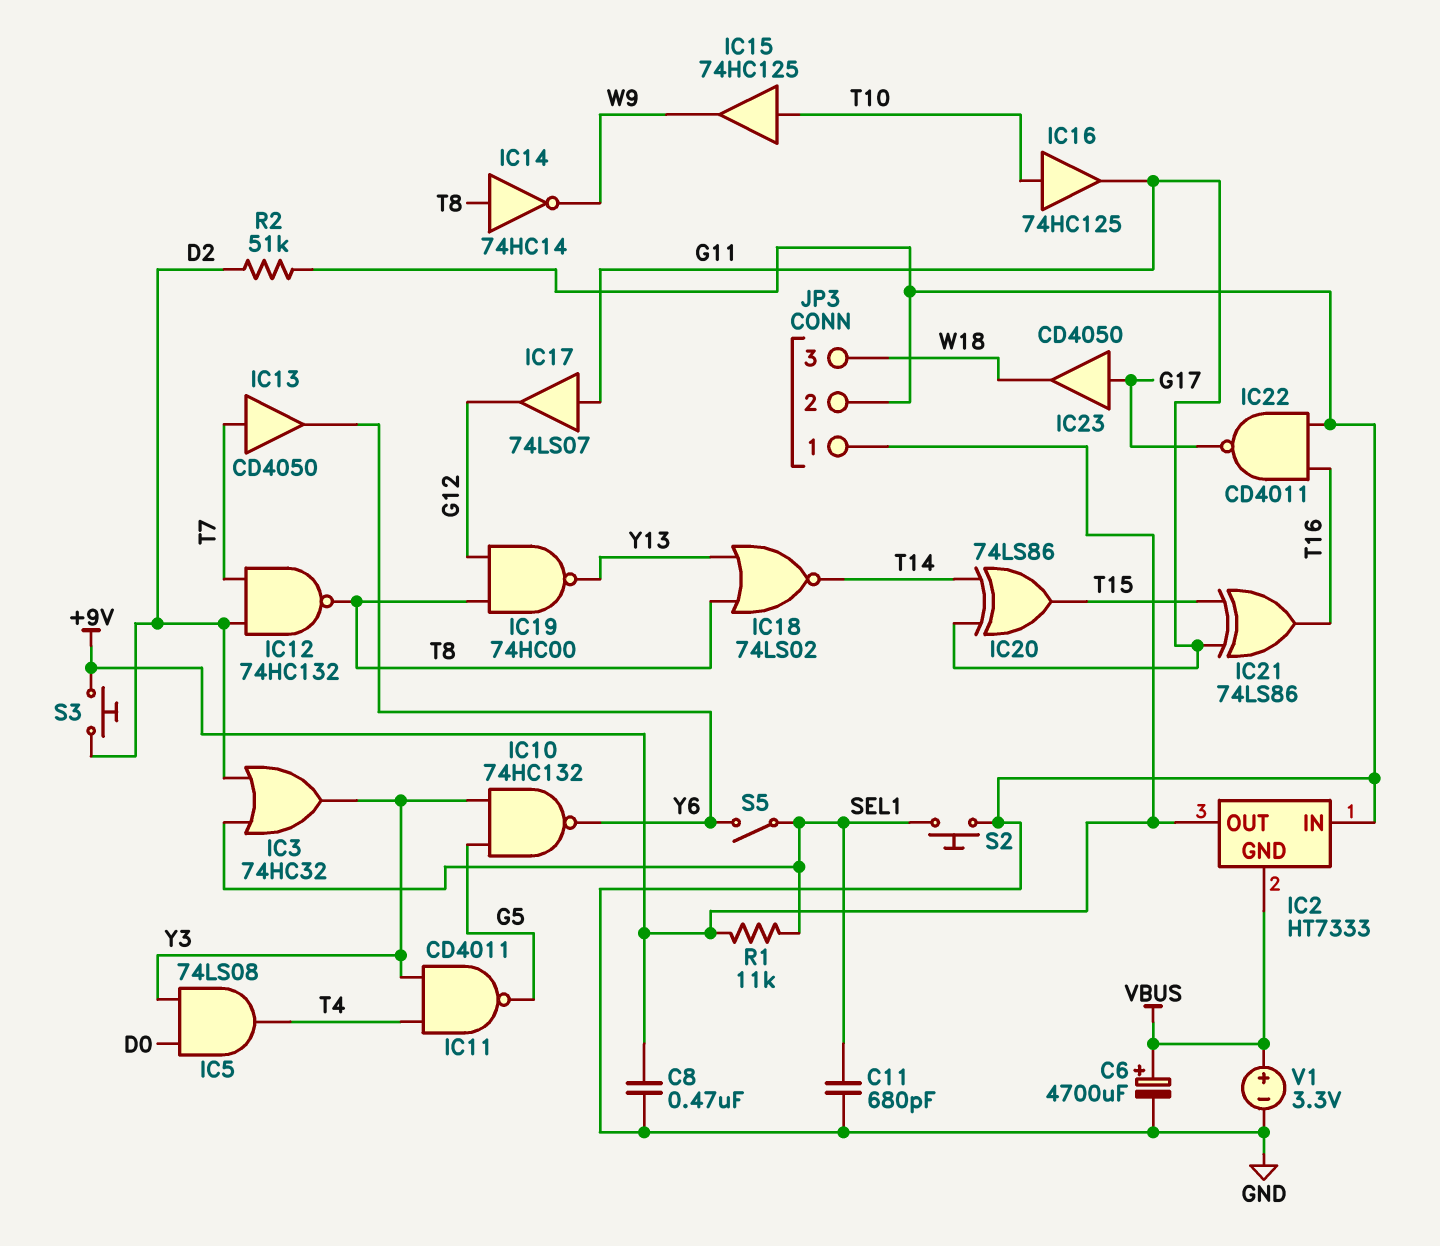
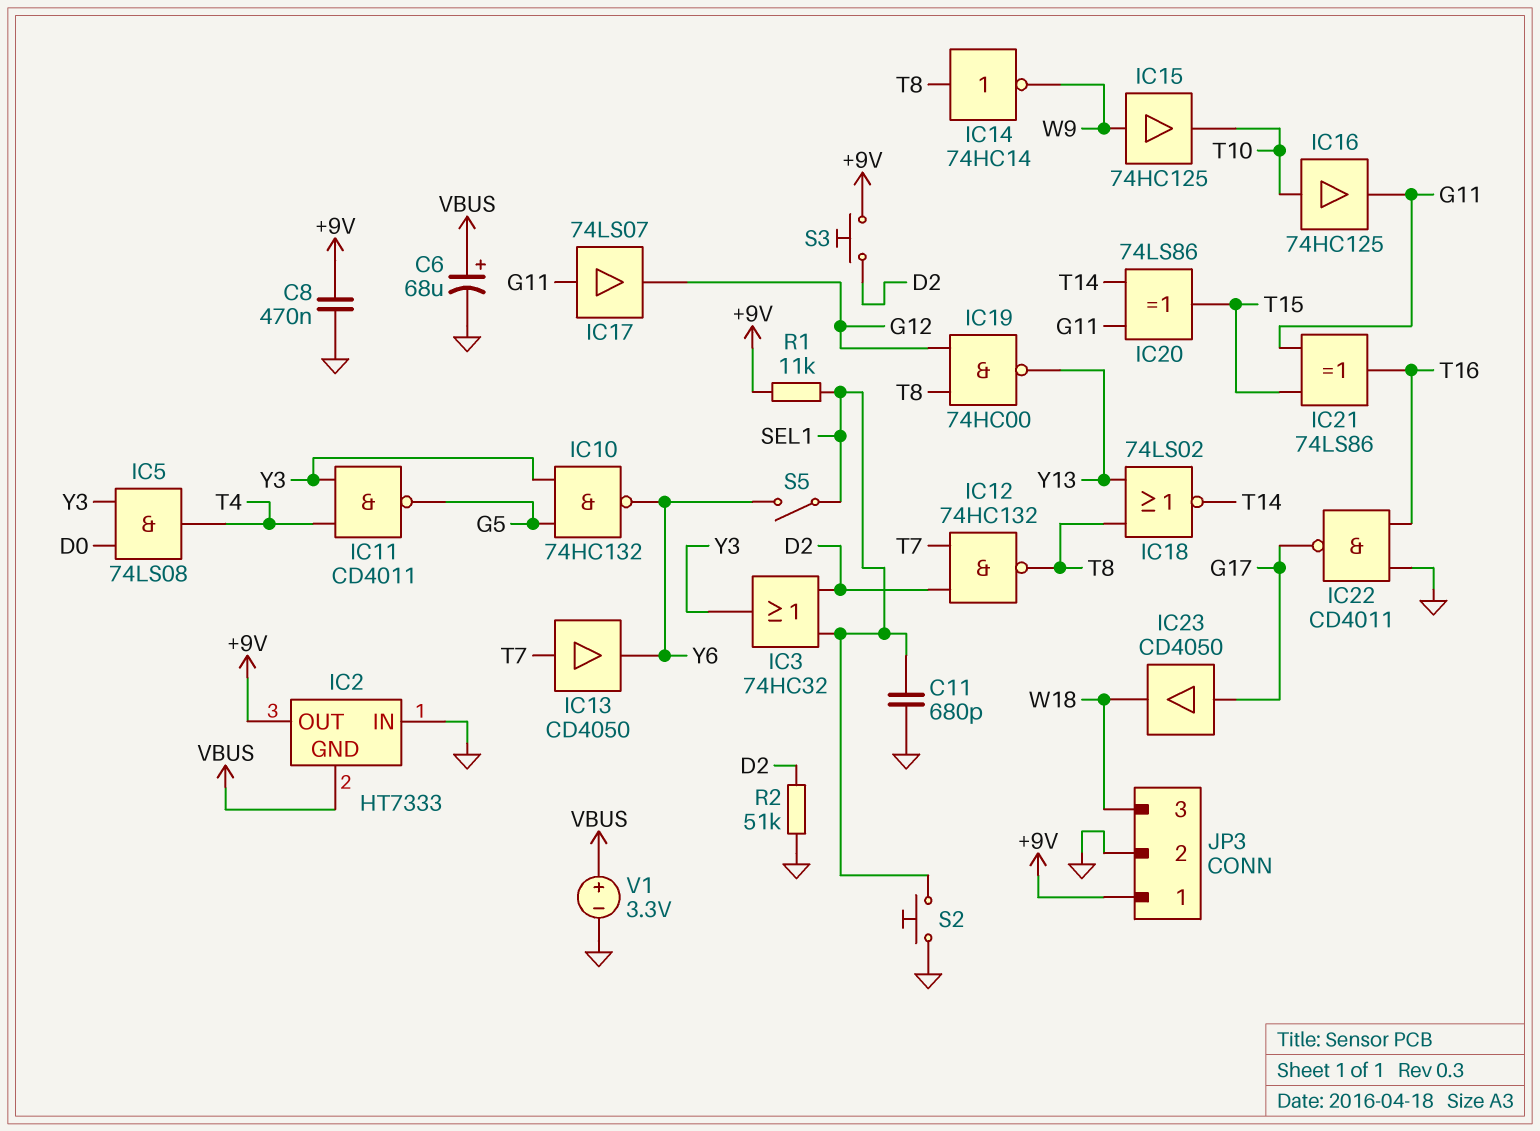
C6: 4700uF (plus VBUS, minus GND) -> 68uF (plus VBUS, minus GND)
IC15: buffer 74HC125 (in T10, out W9) -> buffer 74HC125 (in W9, out T10)

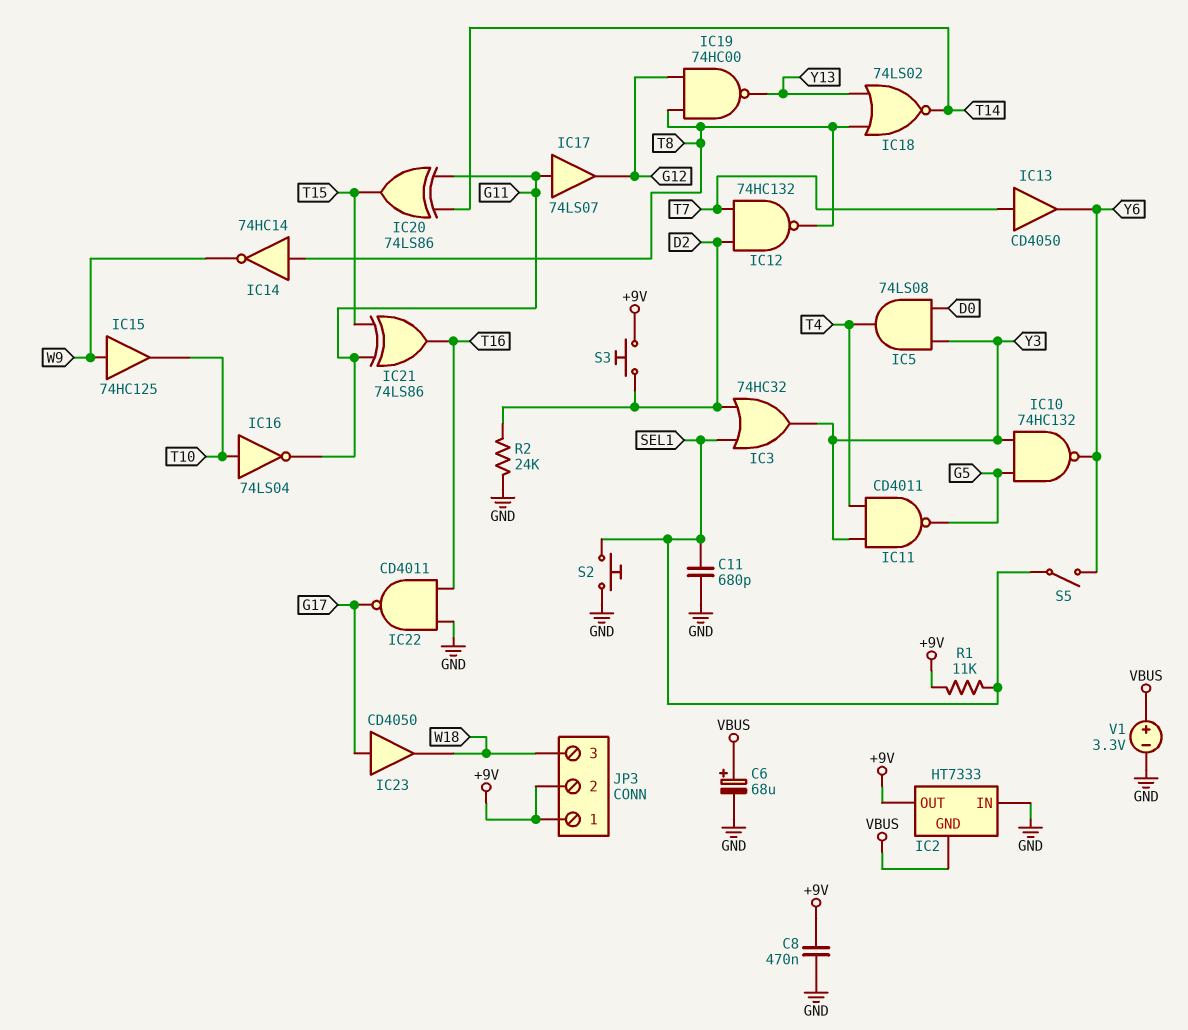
IC16: buffer 74HC125 (in T10, out G11) -> NOT 74LS04 (in T10, out G11)
JP3 pin 2: GND -> +9V
R2: 51k (D2, GND) -> 24k (D2, GND)

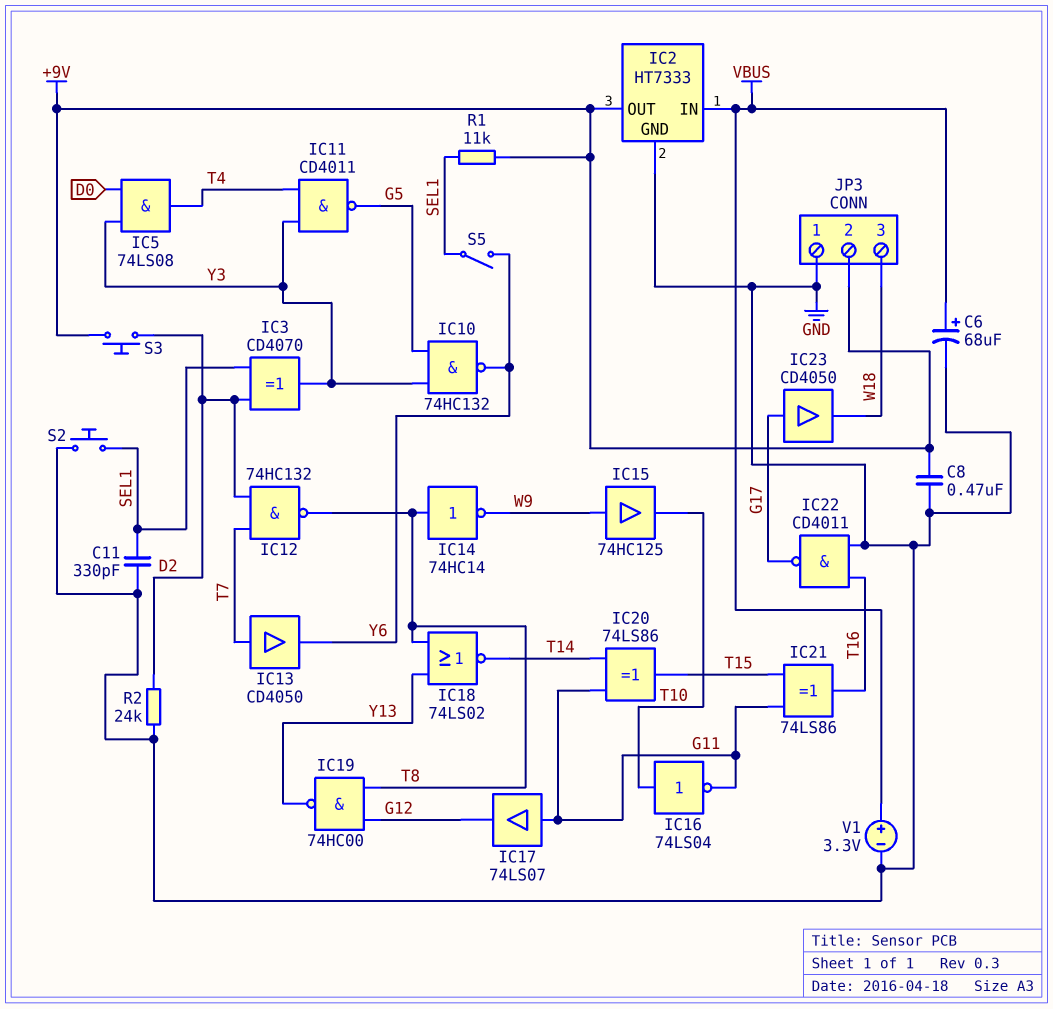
C11: 680pF (GND, SEL1) -> 330pF (GND, SEL1)
IC2 pin GND: VBUS -> GND
IC2 pin IN: GND -> VBUS
IC3: OR 74HC32 (in D2, in SEL1, out Y3) -> XOR CD4070 (in D2, in SEL1, out Y3)
JP3 pin 1: +9V -> GND

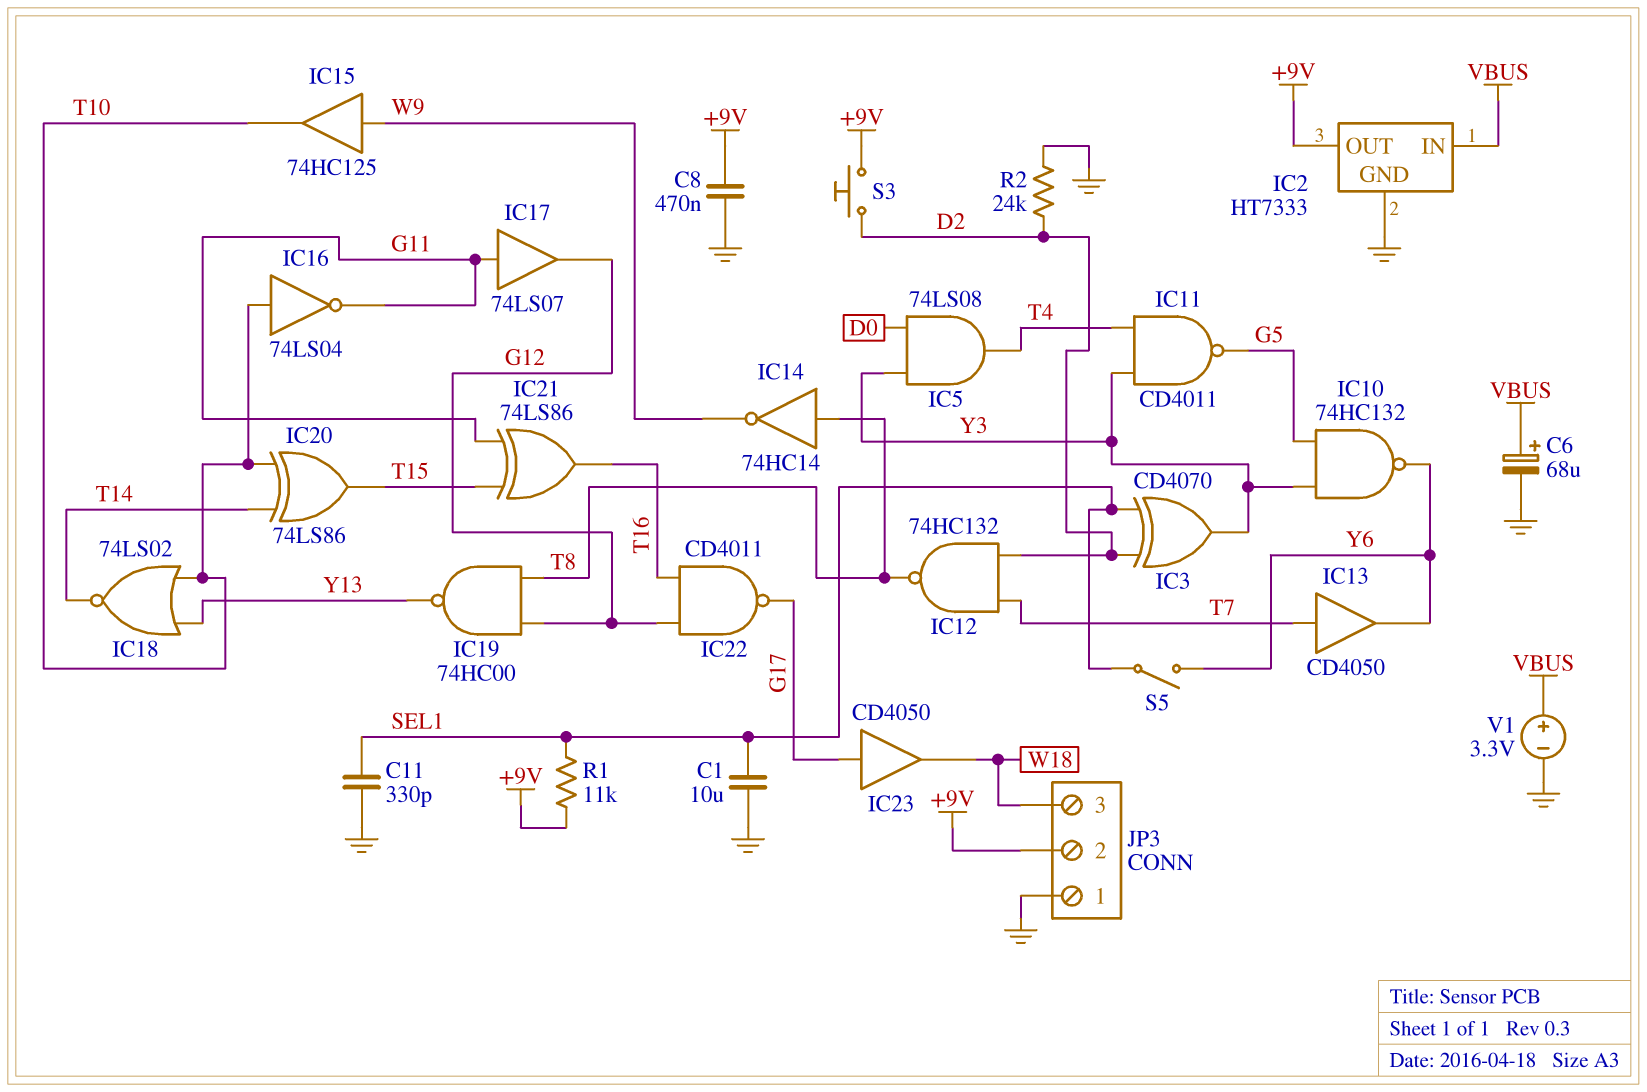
C1: none -> 10uF (GND, SEL1)
IC18: NOR 74LS02 (in T8, in Y13, out T14) -> NOR 74LS02 (in T10, in Y13, out T14)
IC20: XOR 74LS86 (in G11, in T14, out T15) -> XOR 74LS86 (in T10, in T14, out T15)
IC22: NAND CD4011 (in GND, in T16, out G17) -> NAND CD4011 (in G12, in T16, out G17)
S2: button (GND, SEL1) -> none

